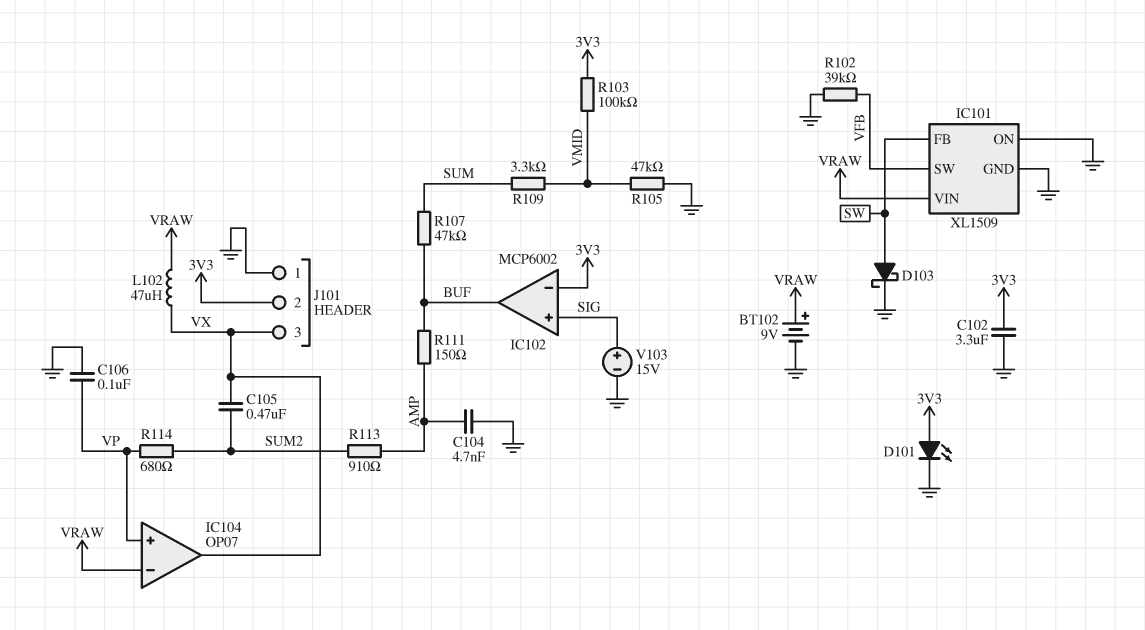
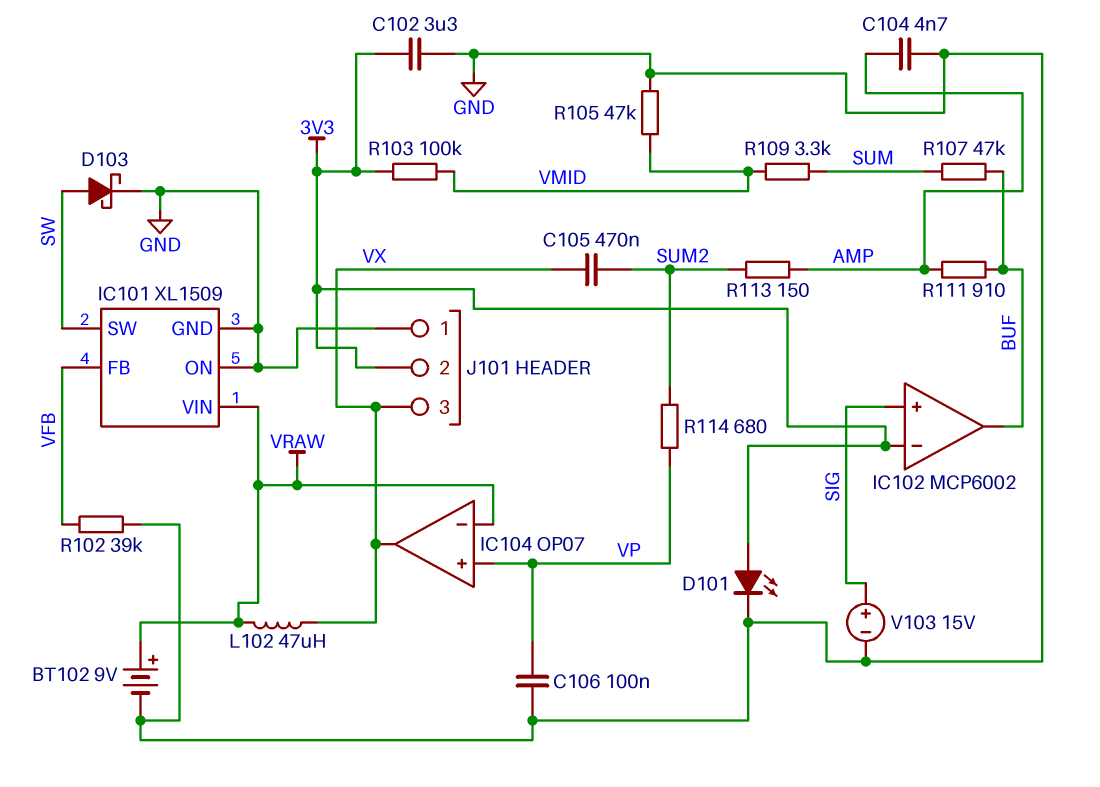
IC101 pin FB: SW -> VFB
IC101 pin SW: VFB -> SW
R111: 150 (AMP, BUF) -> 910 (AMP, BUF)
R113: 910 (AMP, SUM2) -> 150 (AMP, SUM2)

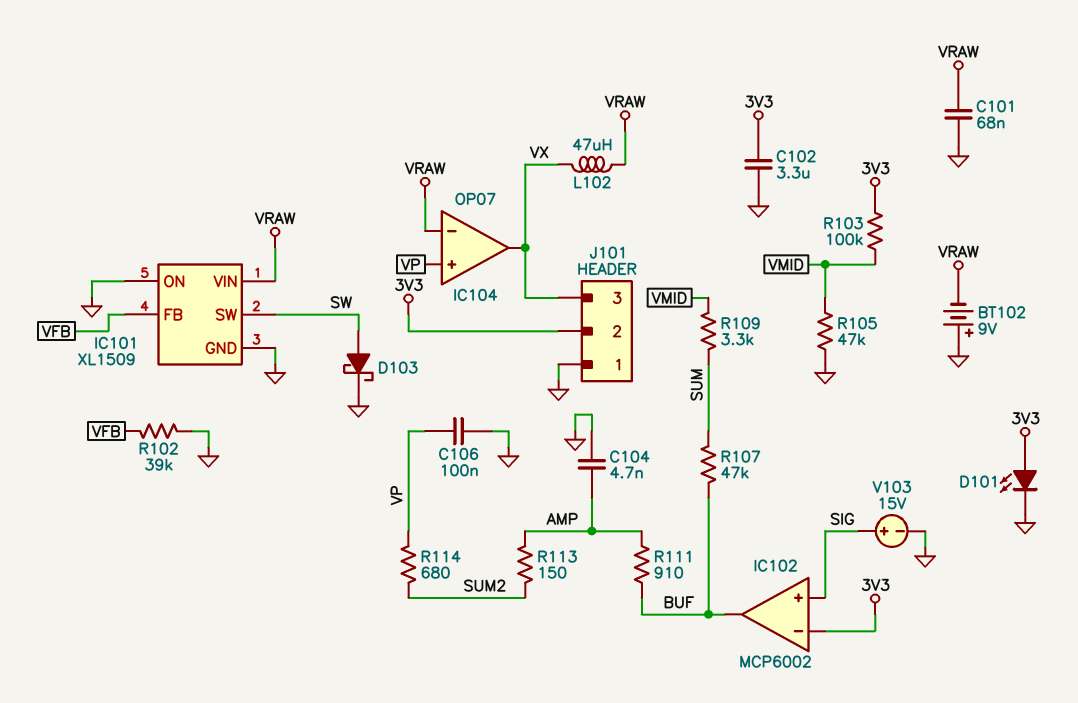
BT102: 9V (plus VRAW, minus GND) -> 9V (plus GND, minus VRAW)
C101: none -> 68nF (GND, VRAW)
C105: 470nF (SUM2, VX) -> none

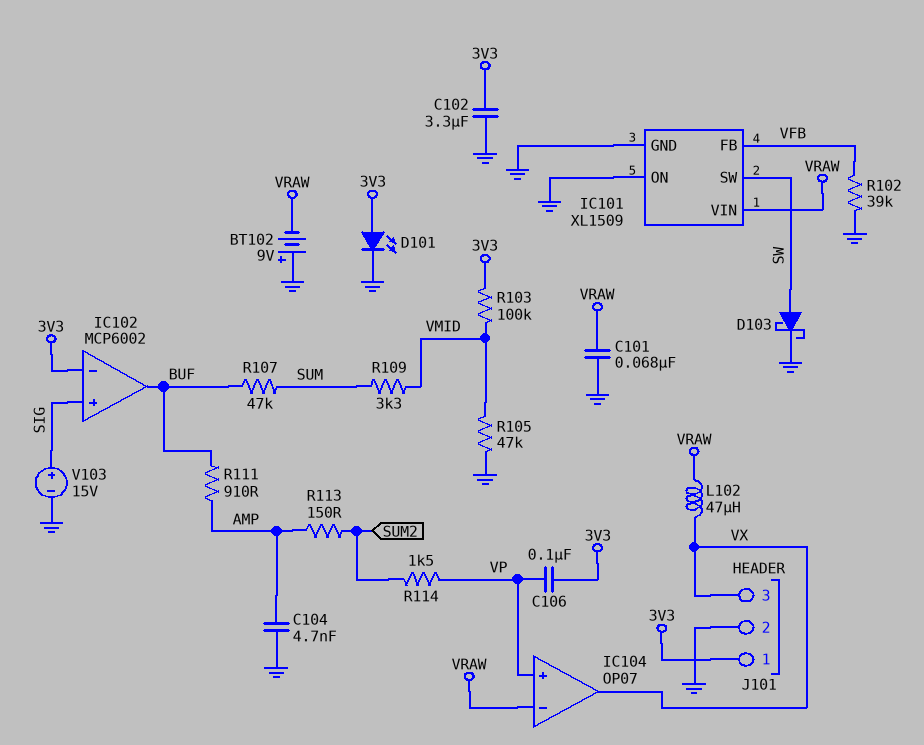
C106: 100nF (GND, VP) -> 100nF (3V3, VP)
J101 pin 1: GND -> 3V3
J101 pin 2: 3V3 -> GND
R114: 680 (SUM2, VP) -> 1.5k (SUM2, VP)

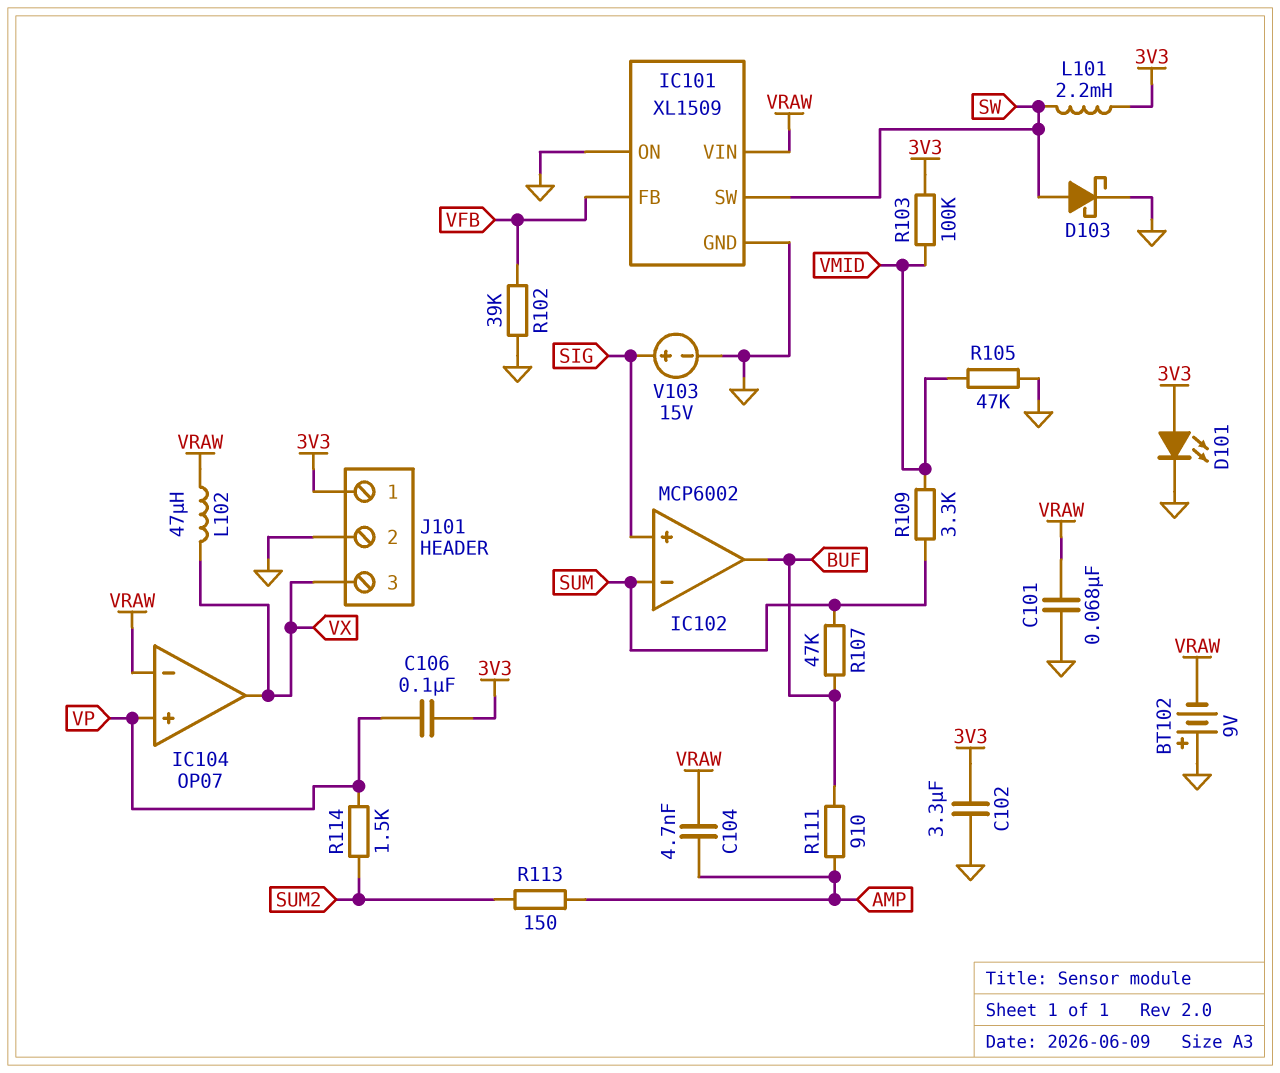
C104: 4.7nF (AMP, GND) -> 4.7nF (AMP, VRAW)
IC102 pin in-: 3V3 -> SUM
L101: none -> 2.2mH (3V3, SW)

